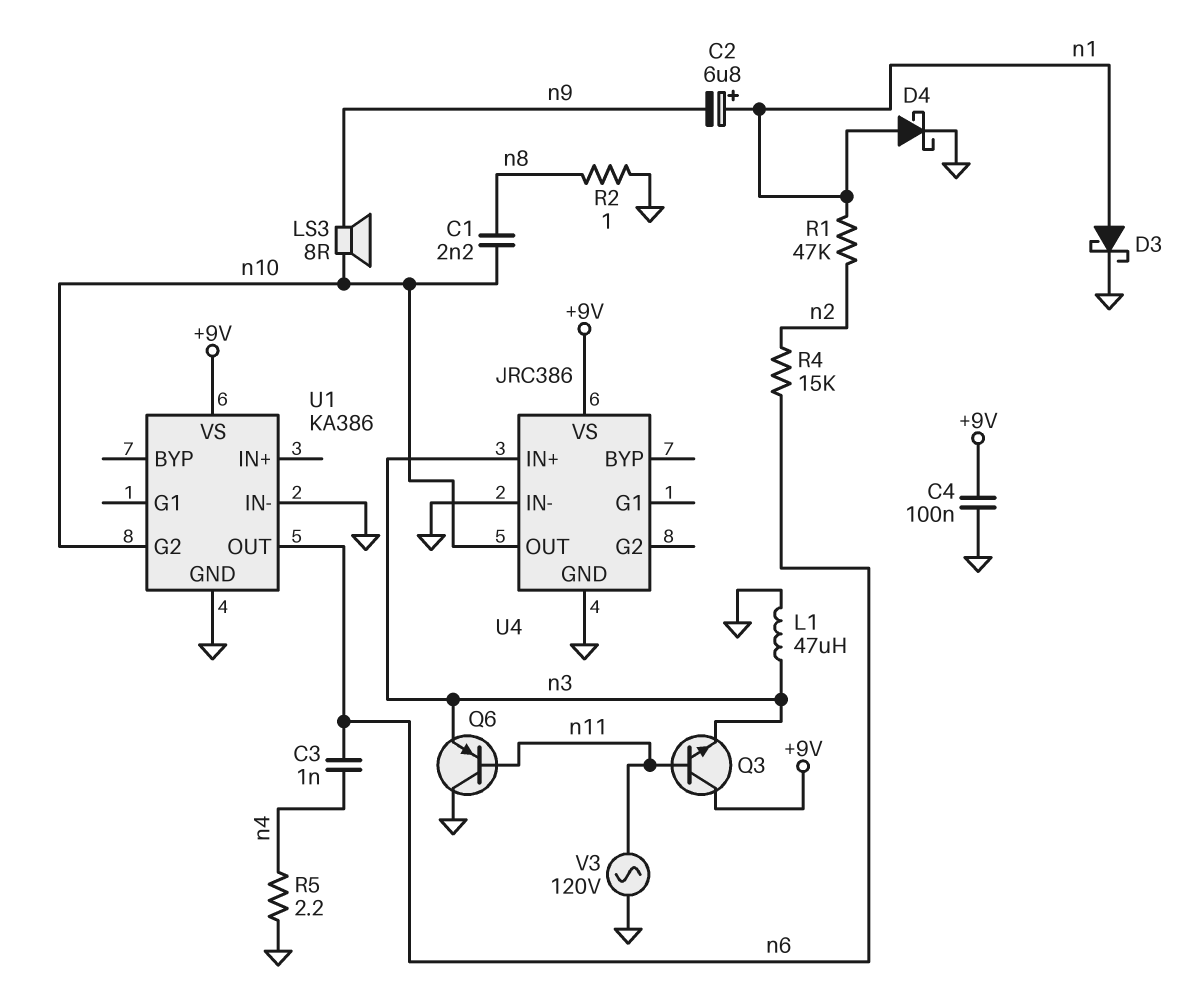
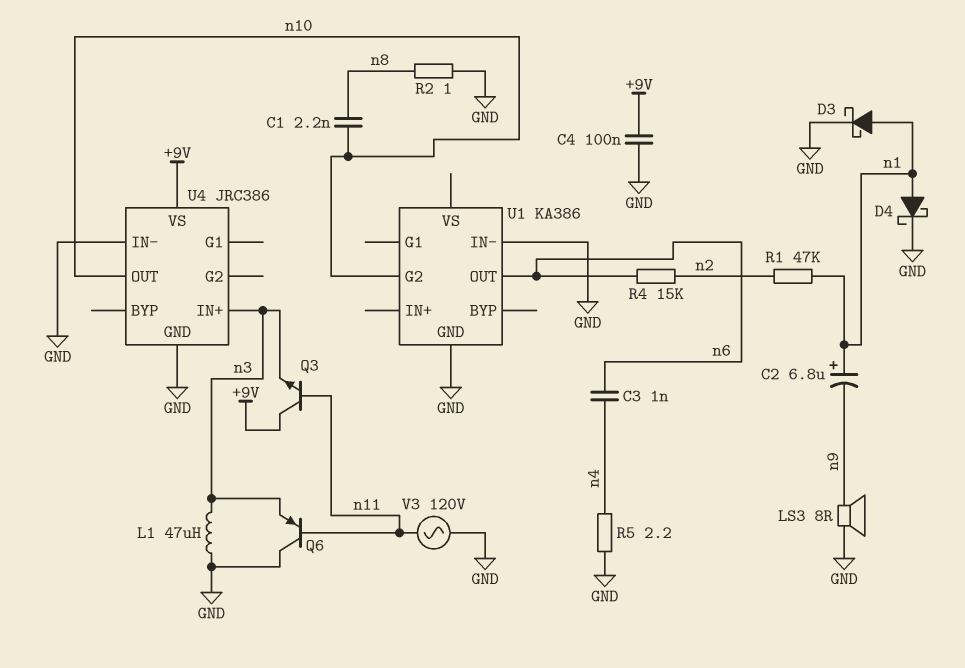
LS3: speaker 8R (n9, n10) -> speaker 8R (GND, n9)
U1 pin VS: +9V -> none

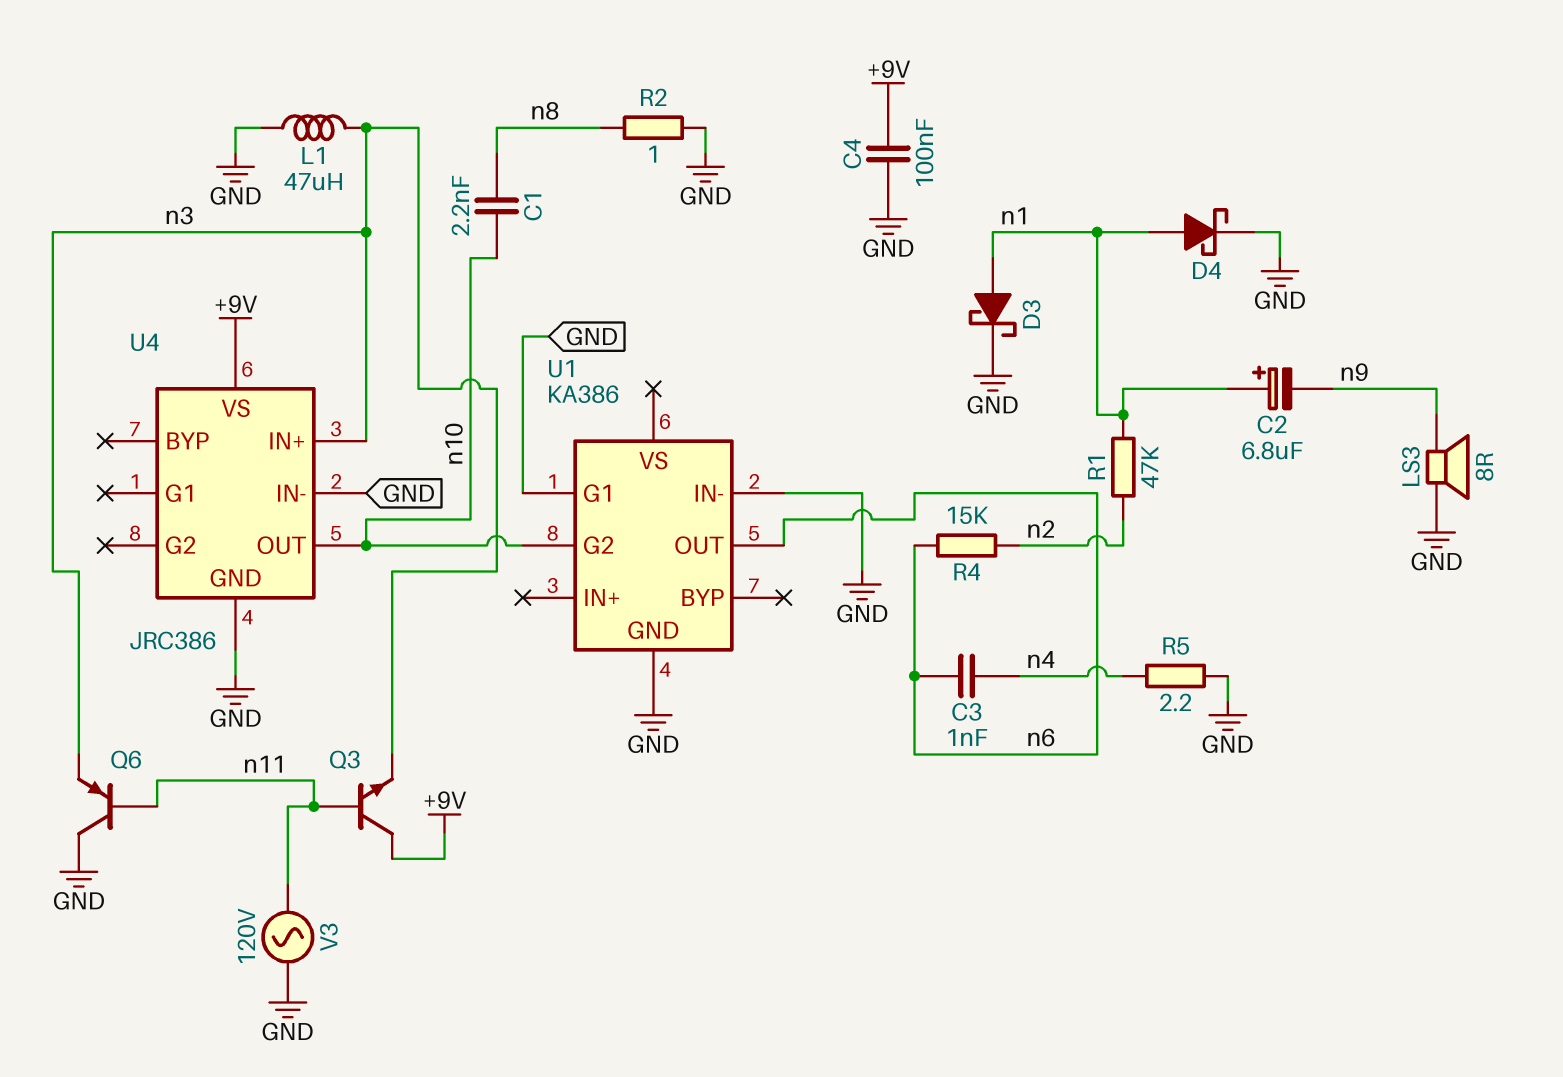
U1 pin G1: none -> GND

